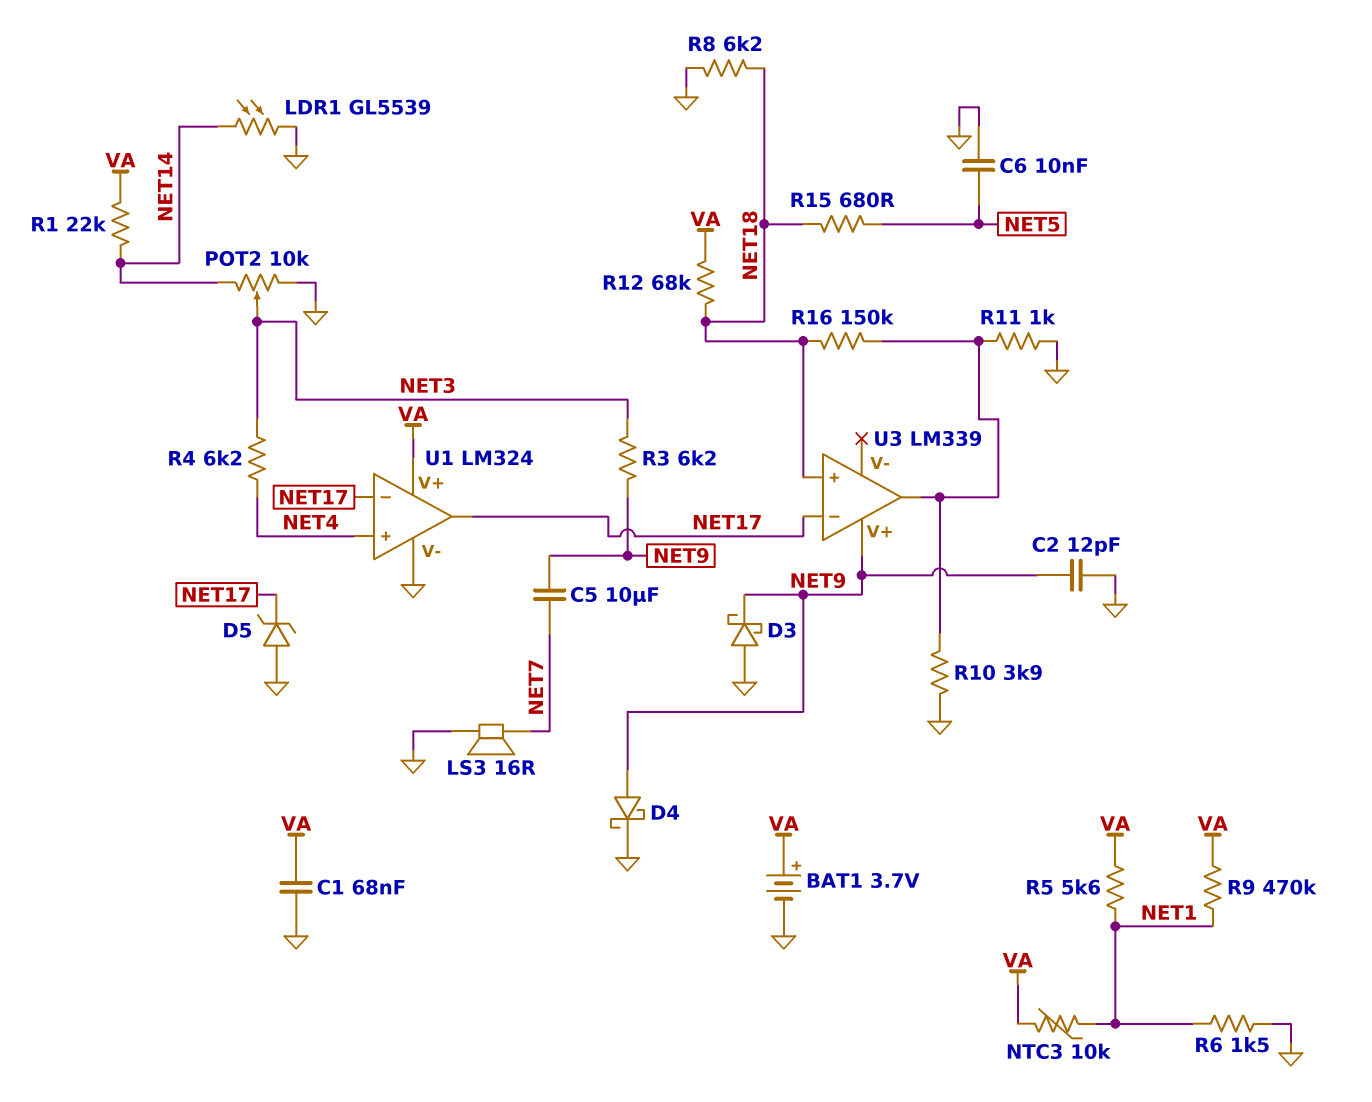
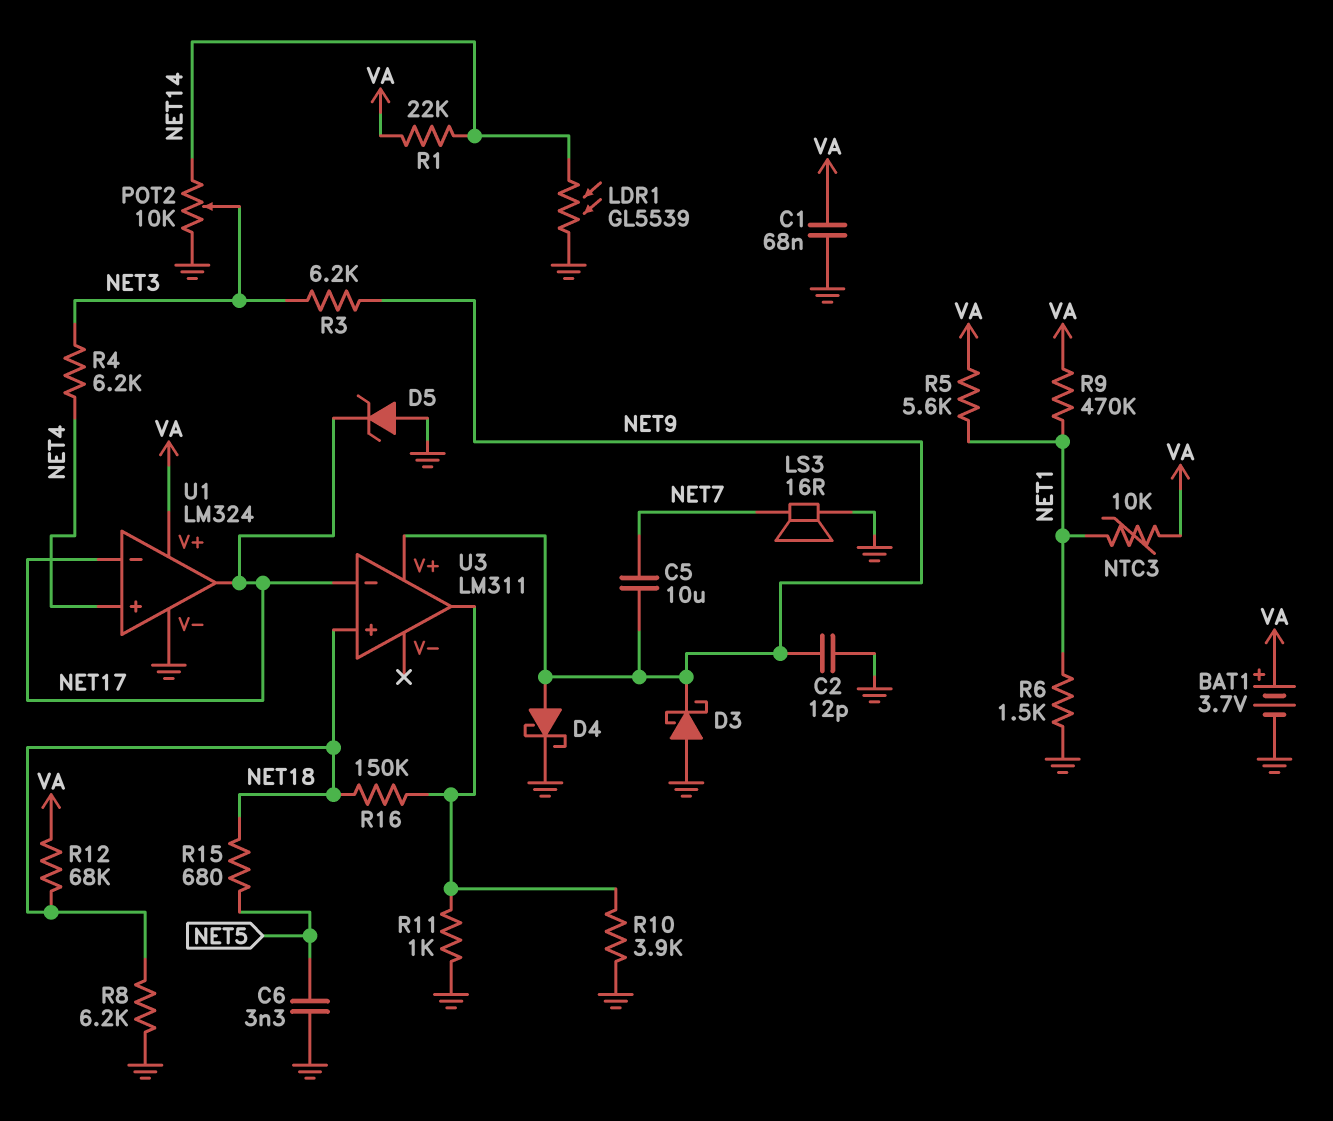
C6: 10nF (GND, NET5) -> 3.3nF (GND, NET5)
U3: LM339 -> LM311

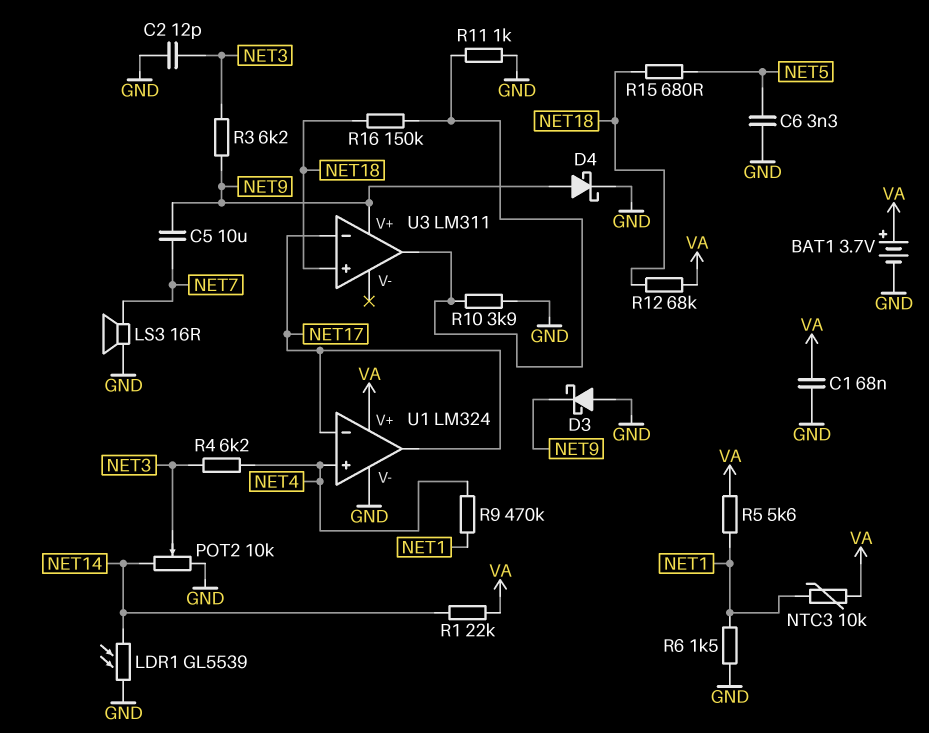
C2: 12pF (GND, NET9) -> 12pF (GND, NET3)
D5: zener (A GND, K NET17) -> none
R8: 6.2k (GND, NET18) -> none
R9: 470k (NET1, VA) -> 470k (NET1, NET4)

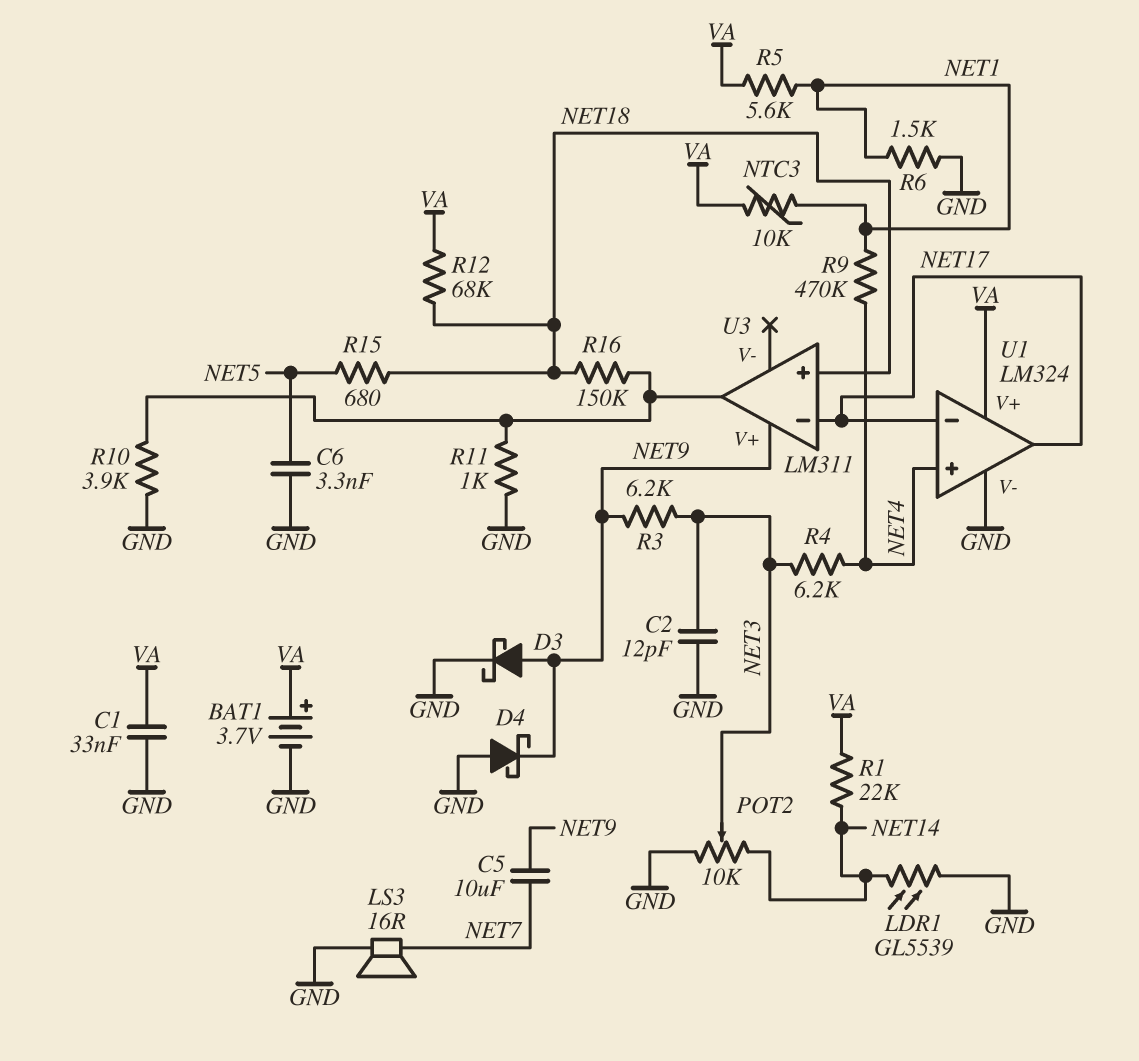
C1: 68nF (GND, VA) -> 33nF (GND, VA)
D3: schottky (A GND, K NET9) -> schottky (A NET9, K GND)
D4: schottky (A NET9, K GND) -> schottky (A GND, K NET9)

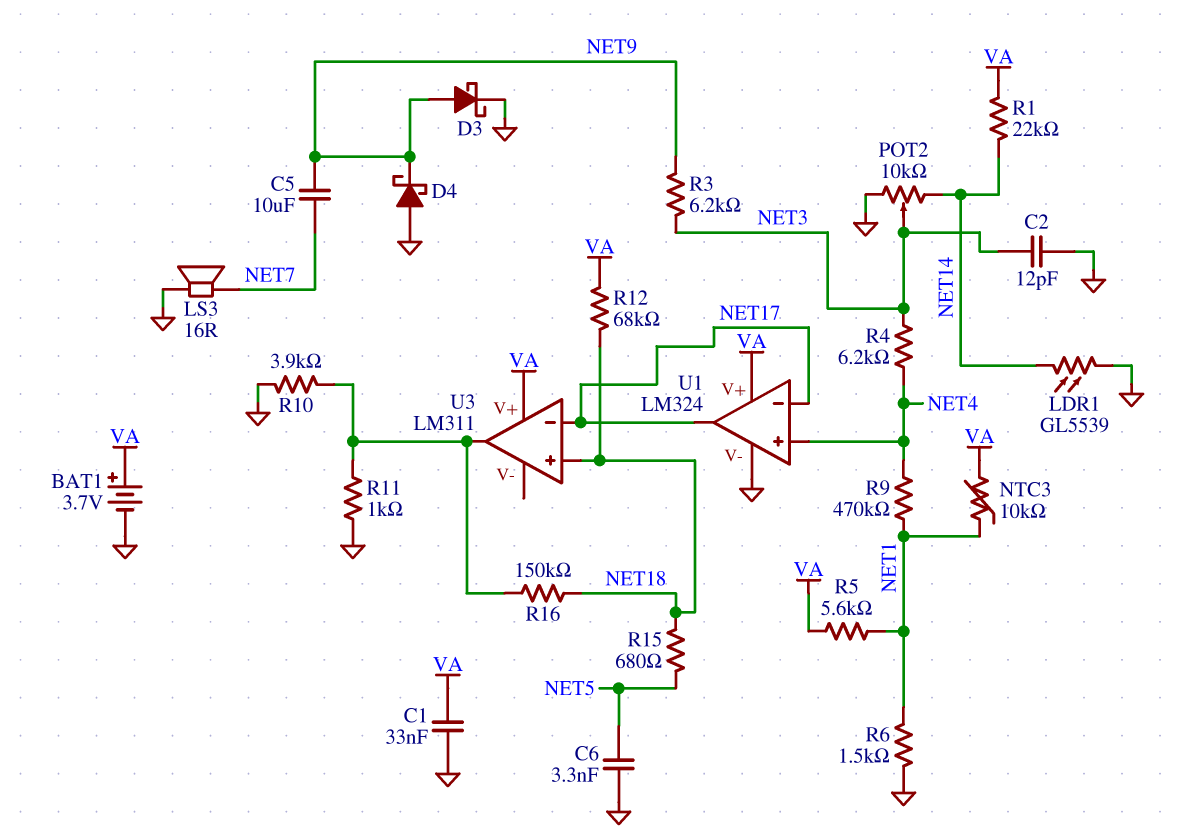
U3 pin V+: NET9 -> VA

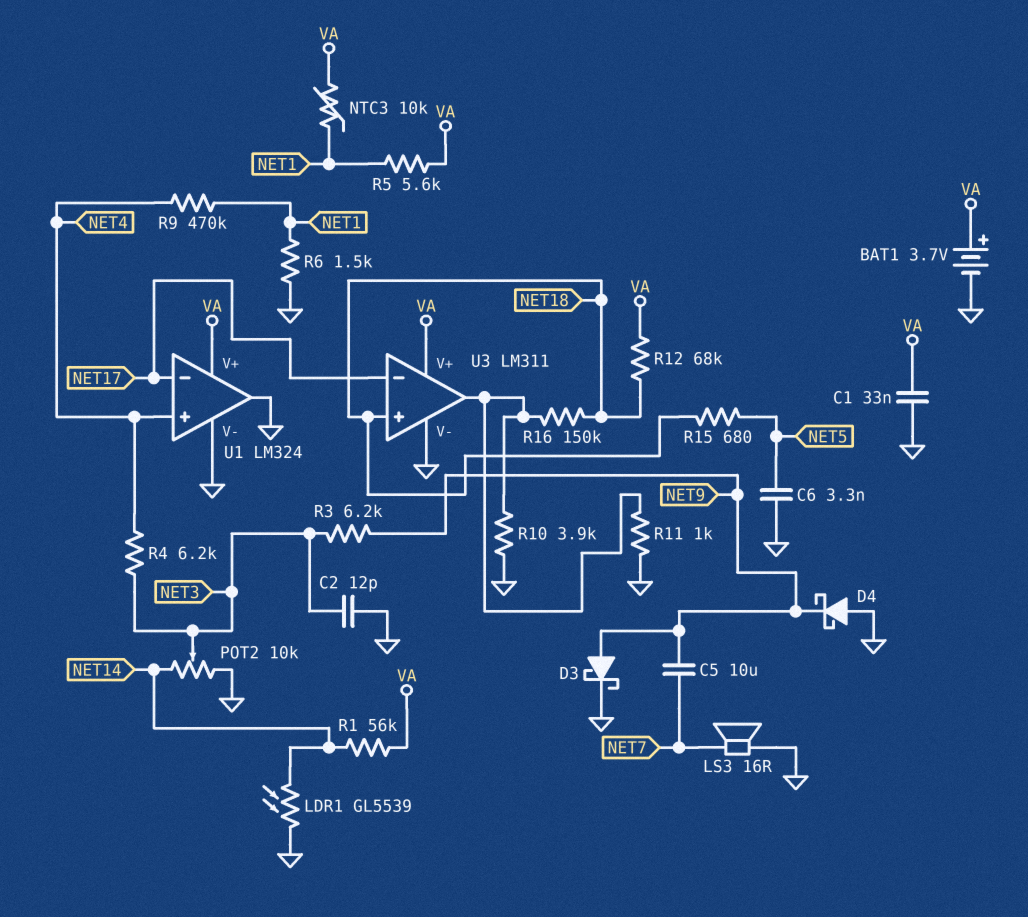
R1: 22k (NET14, VA) -> 56k (NET14, VA)
U1 pin out: NET17 -> GND
U3 pin V-: none -> GND

